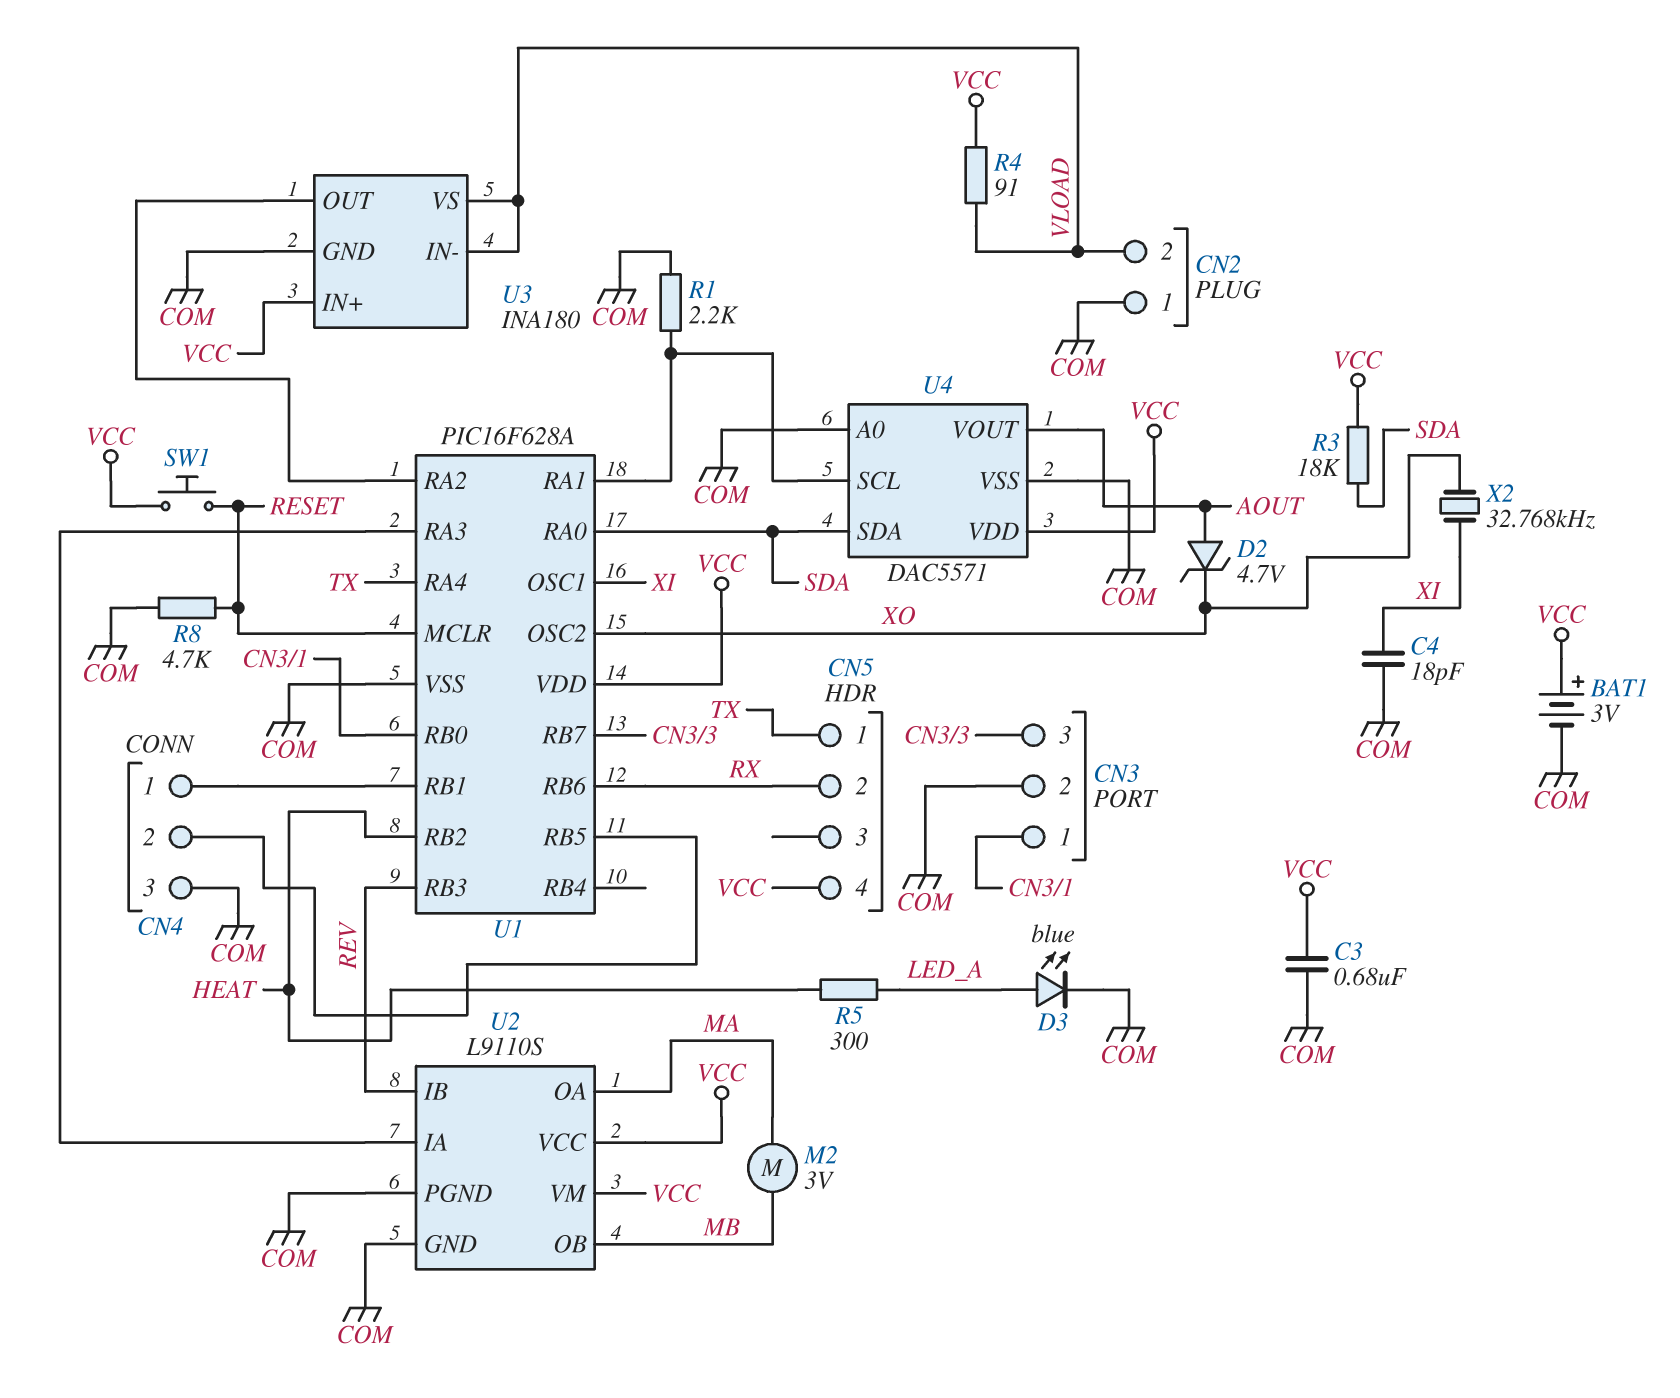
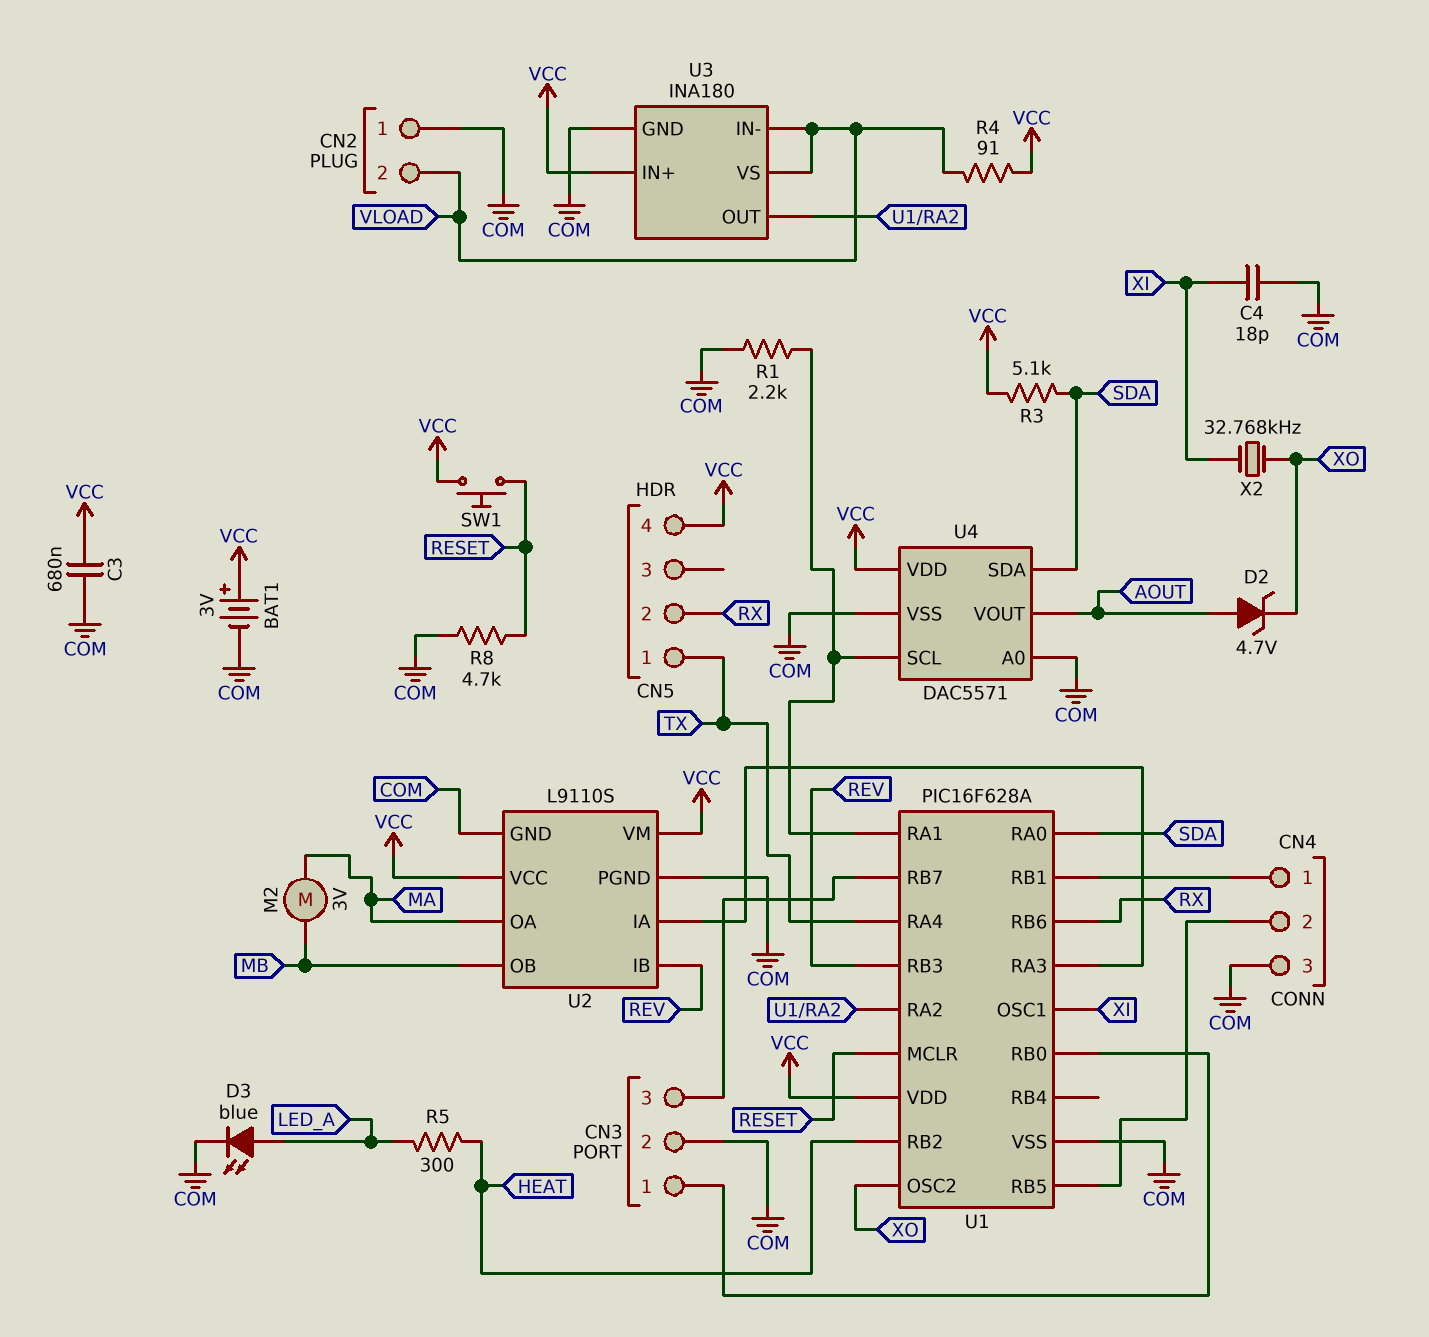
R3: 18k (SDA, VCC) -> 5.1k (SDA, VCC)

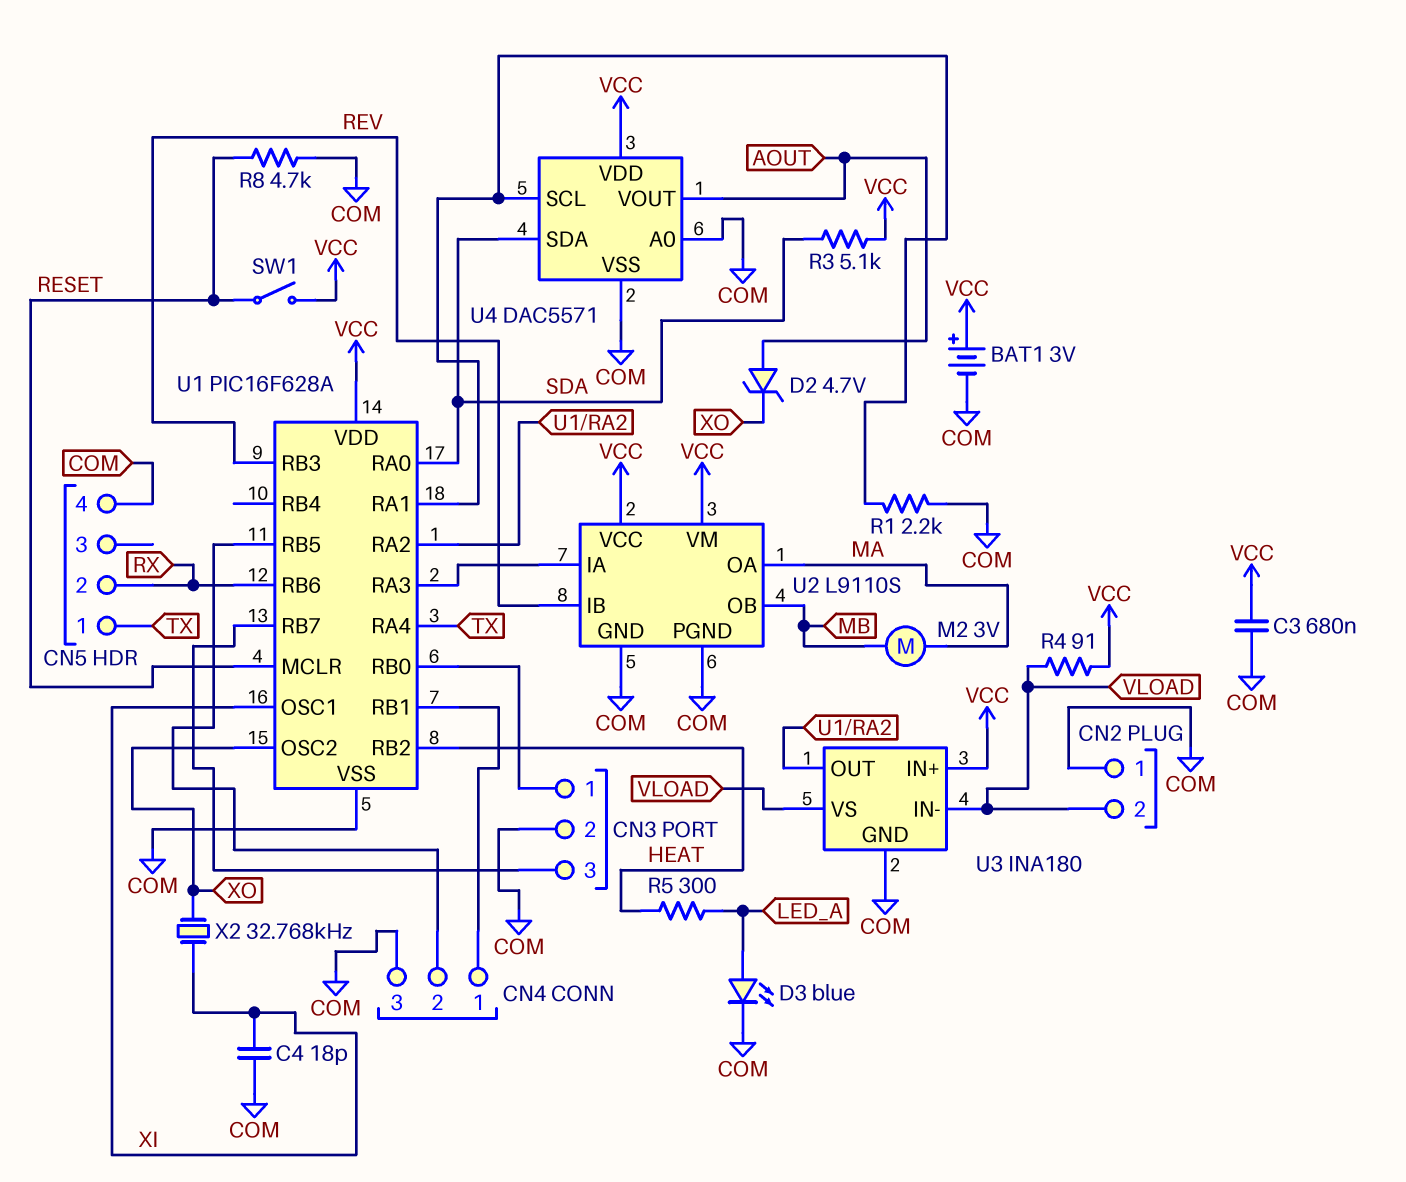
CN5 pin 4: VCC -> COM
SW1: button (RESET, VCC) -> switch (RESET, VCC)

